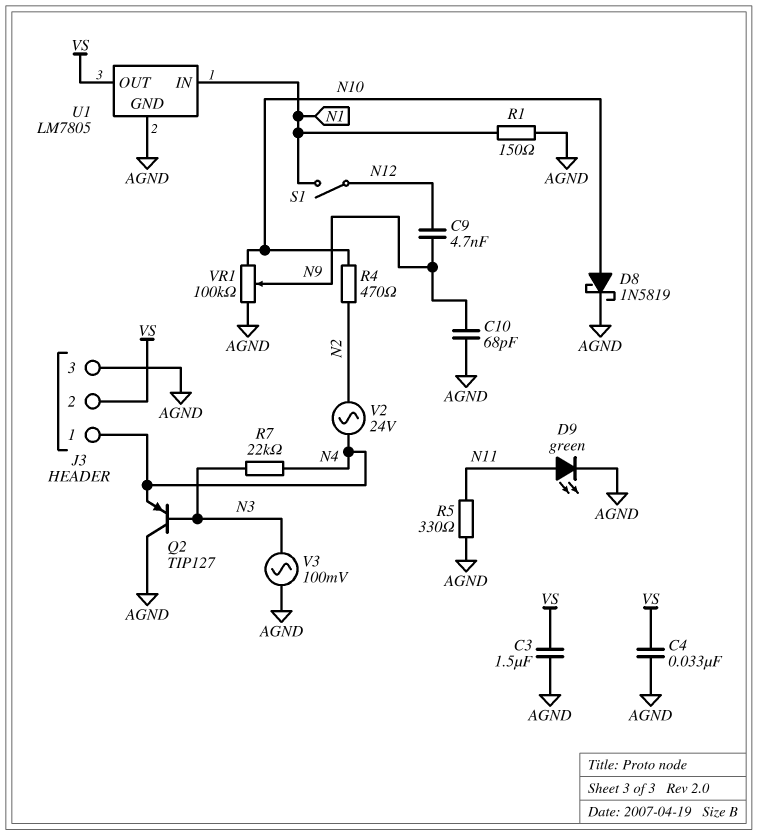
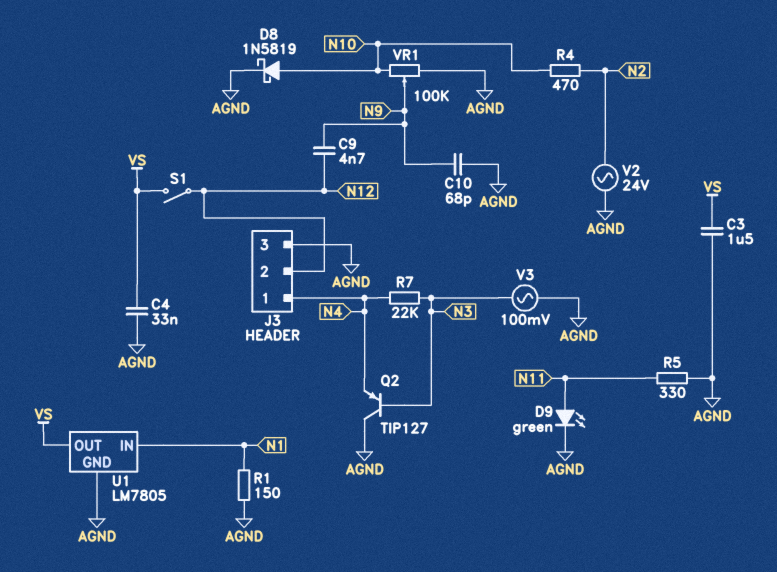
J3 pin 2: VS -> N12
S1: switch (N1, N12) -> switch (N12, VS)
V2: AC 24V (N2, N4) -> AC 24V (AGND, N2)

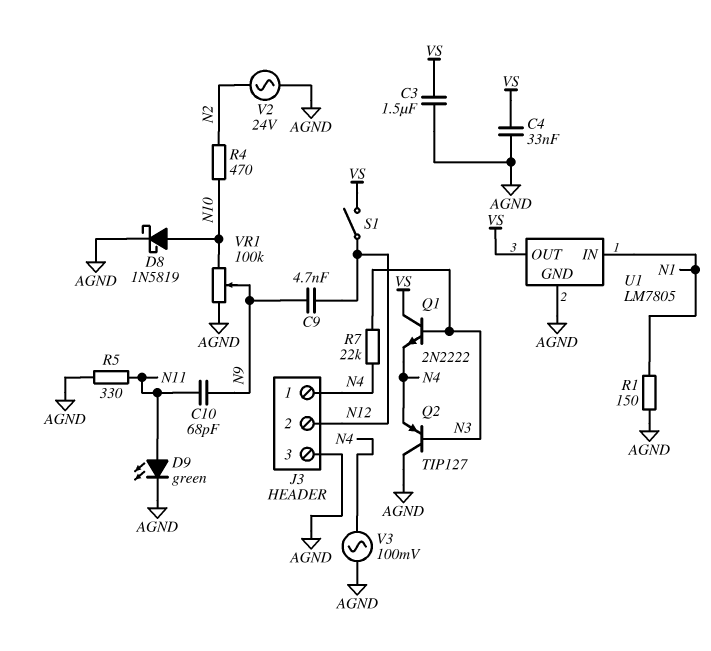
C10: 68pF (AGND, N9) -> 68pF (N9, N11)
Q1: none -> NPN 2N2222 (B N3, C VS, E N4)
V3: AC 100mV (AGND, N3) -> AC 100mV (AGND, N4)

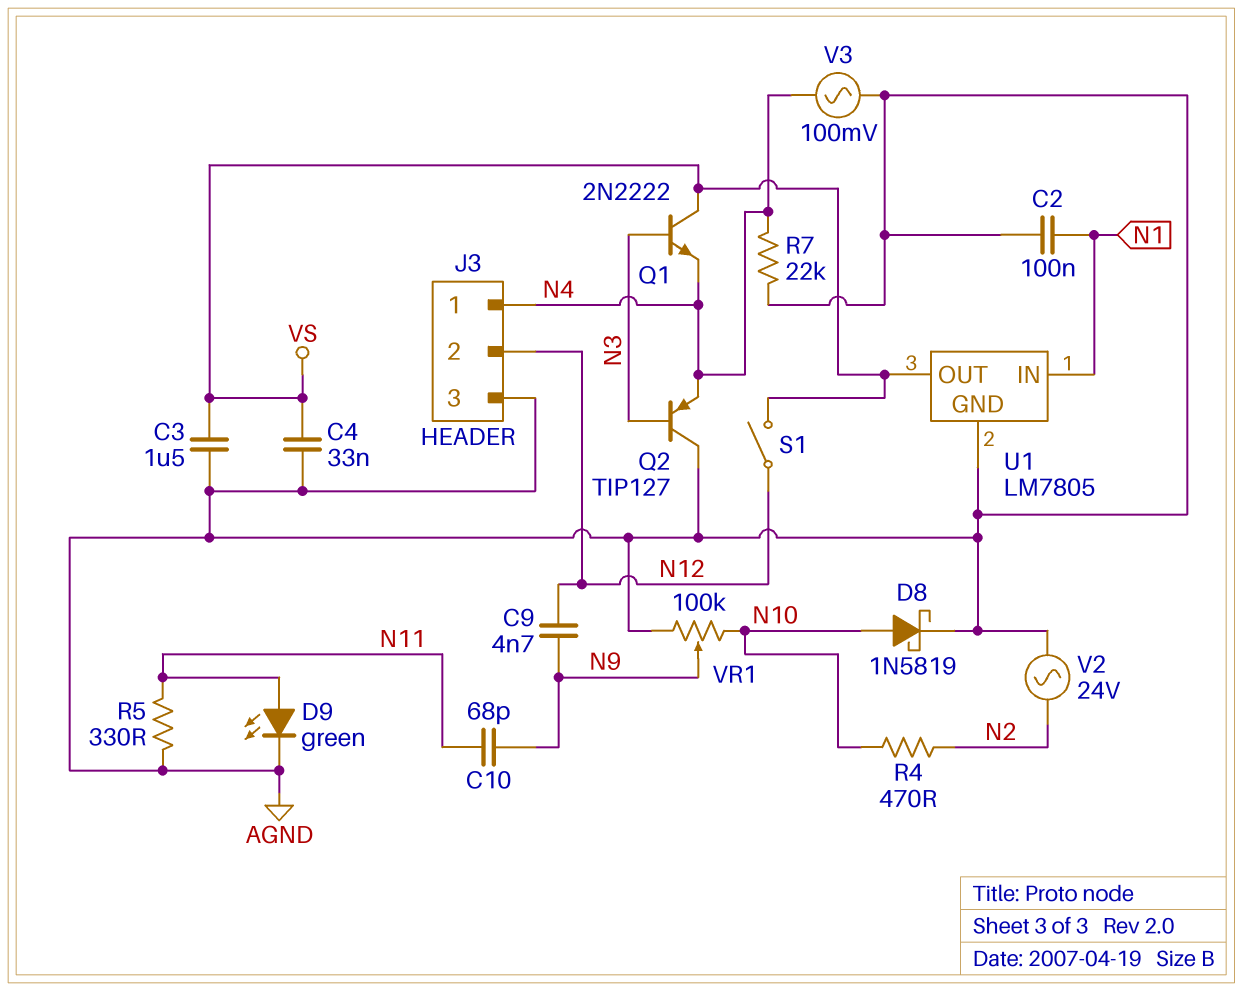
C2: none -> 100nF (AGND, N1)
R1: 150 (AGND, N1) -> none
R7: 22k (N3, N4) -> 22k (AGND, N4)

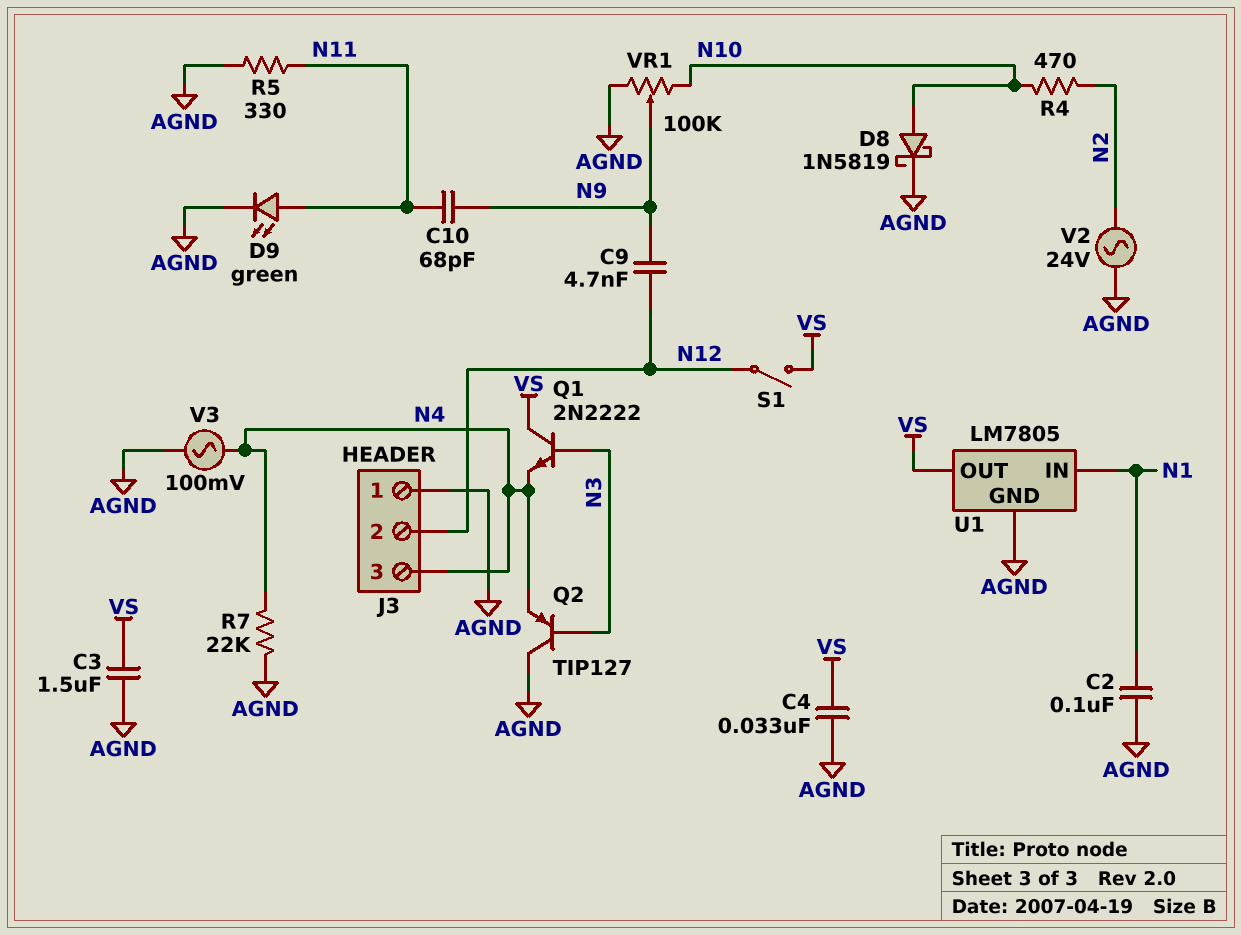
J3 pin 1: N4 -> AGND
J3 pin 3: AGND -> N4

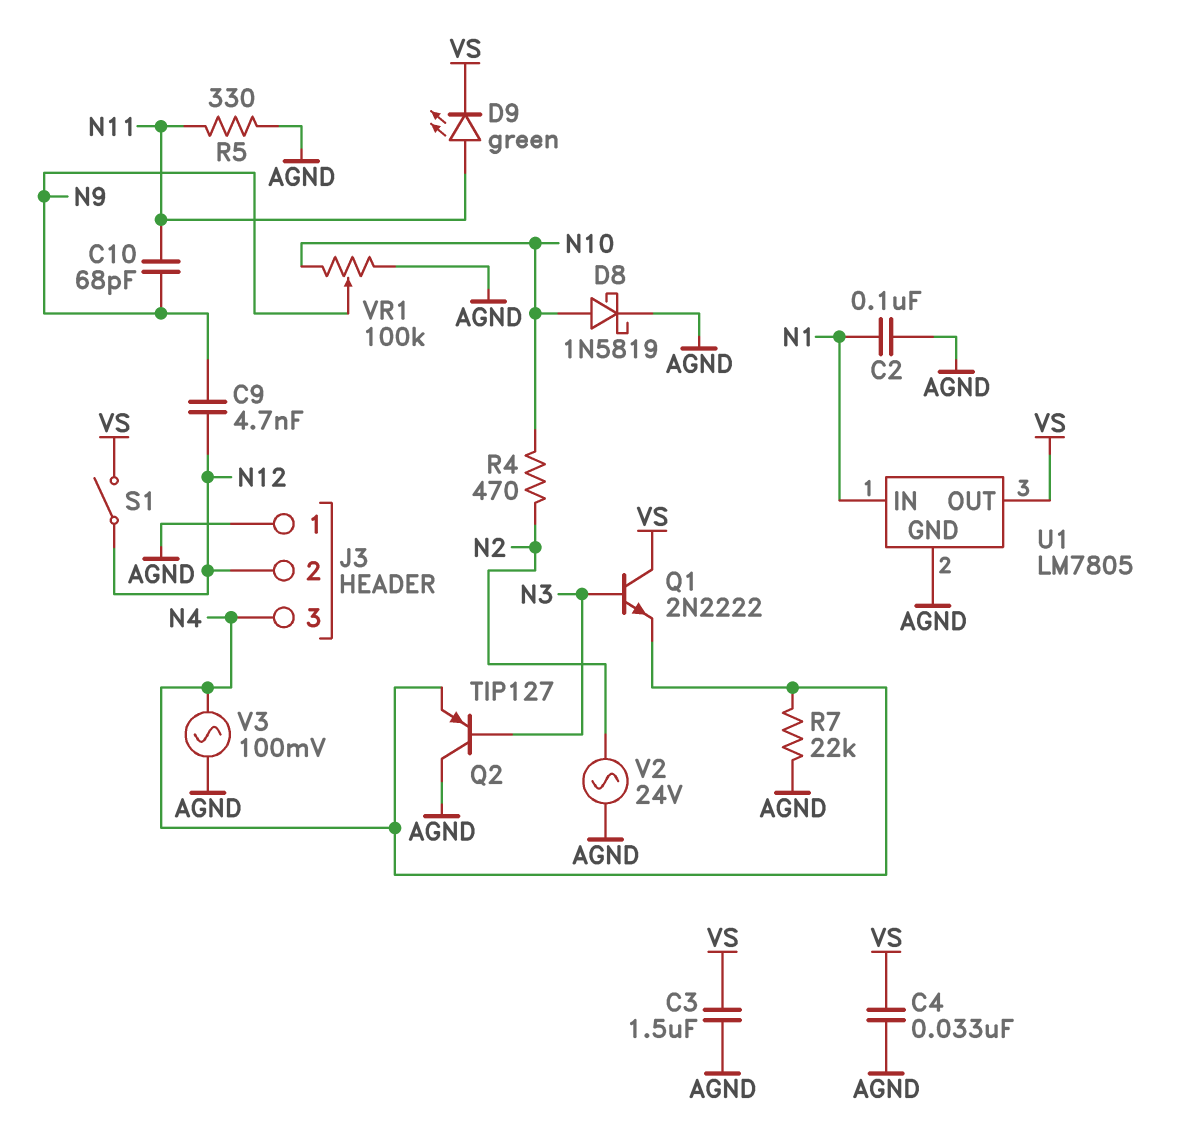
D9: LED green (A N11, K AGND) -> LED green (A N11, K VS)

